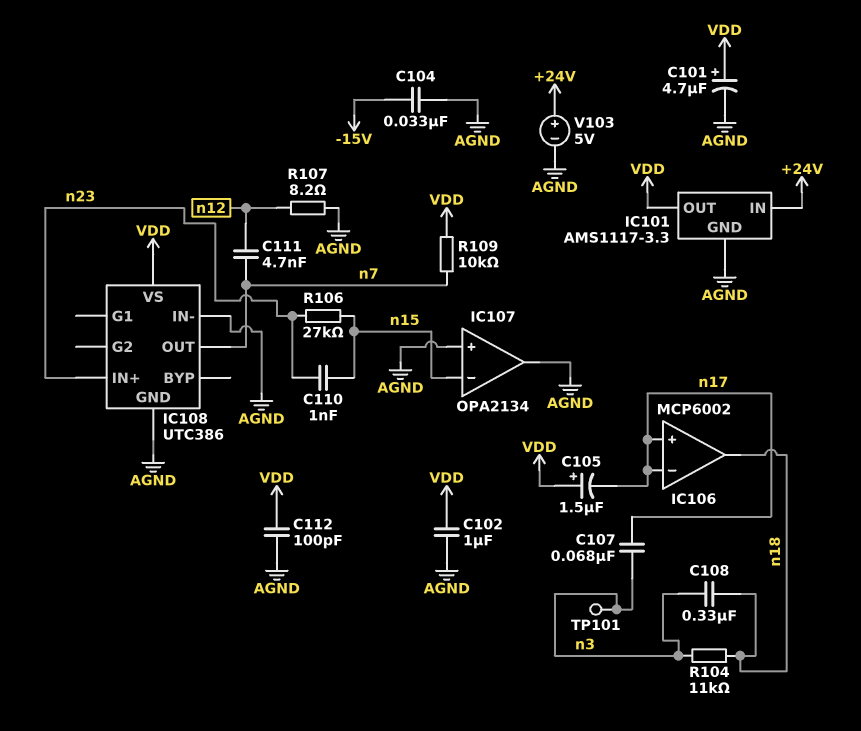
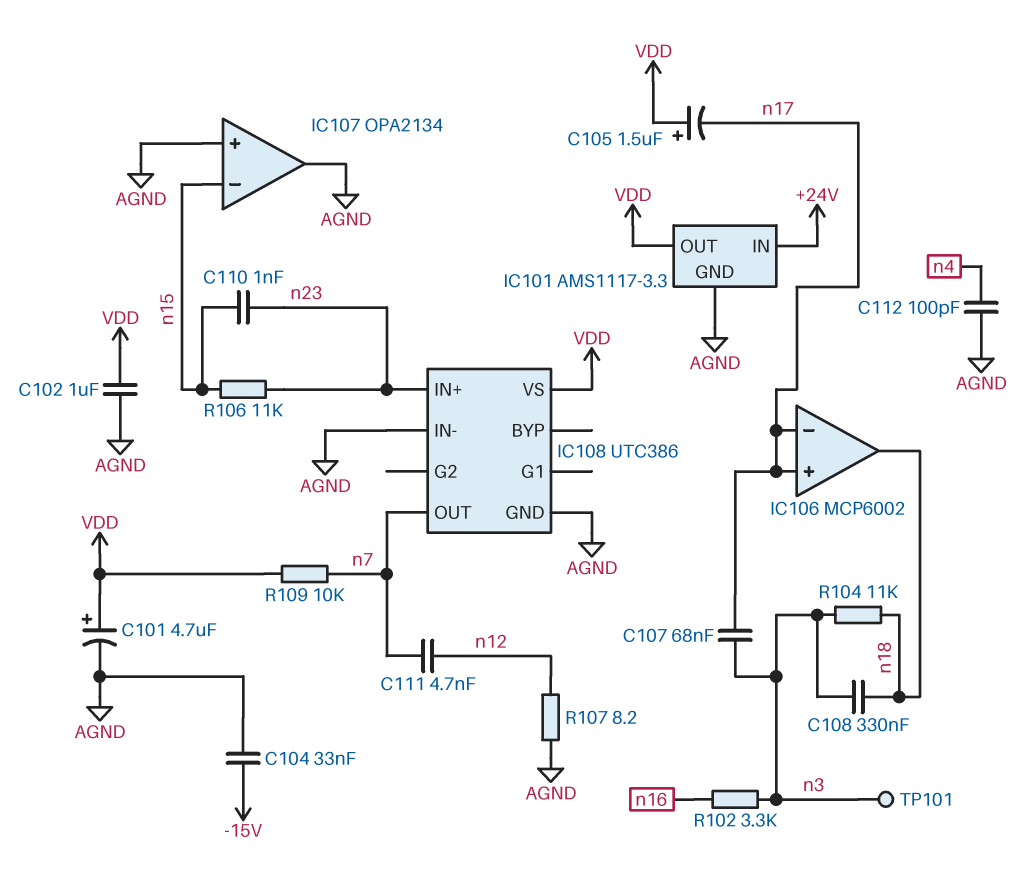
C112: 100pF (AGND, VDD) -> 100pF (AGND, n4)
R102: none -> 3.3k (n3, n16)
R106: 27k (n15, n23) -> 11k (n15, n23)
V103: 5V (plus +24V, minus AGND) -> none

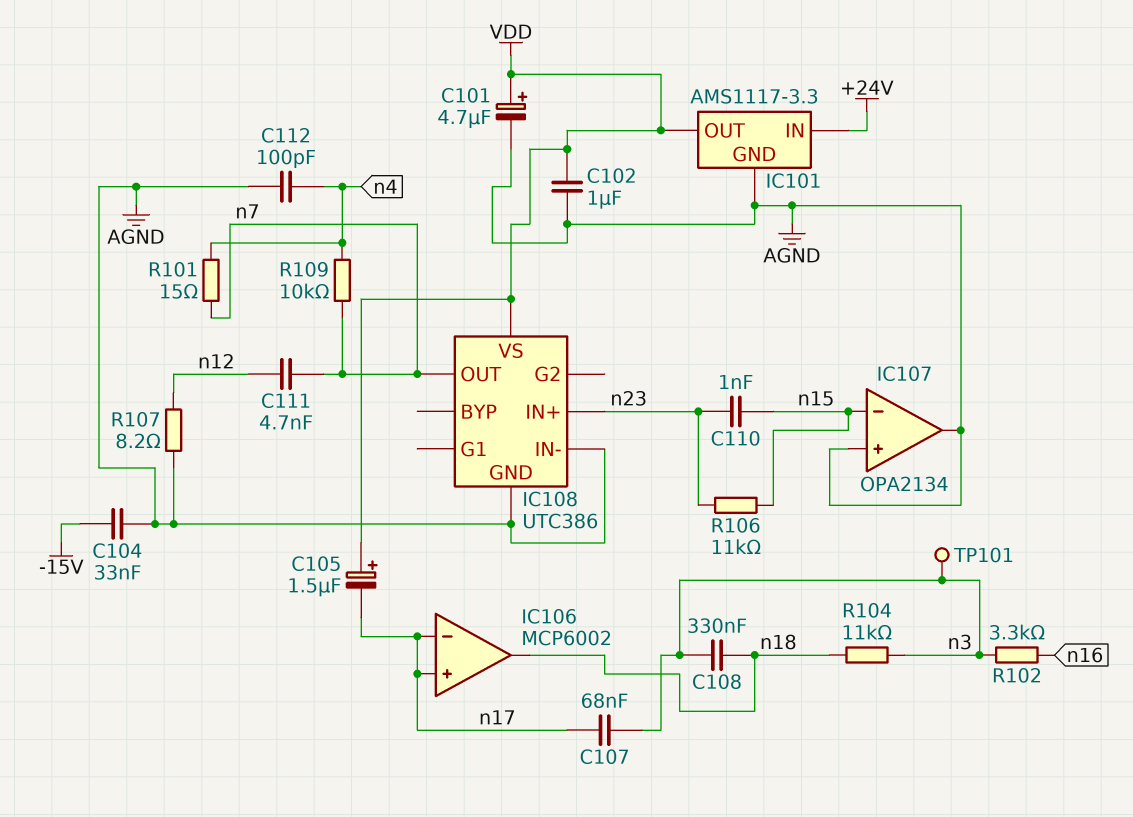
R101: none -> 15 (n4, n7)
R109: 10k (VDD, n7) -> 10k (n4, n7)

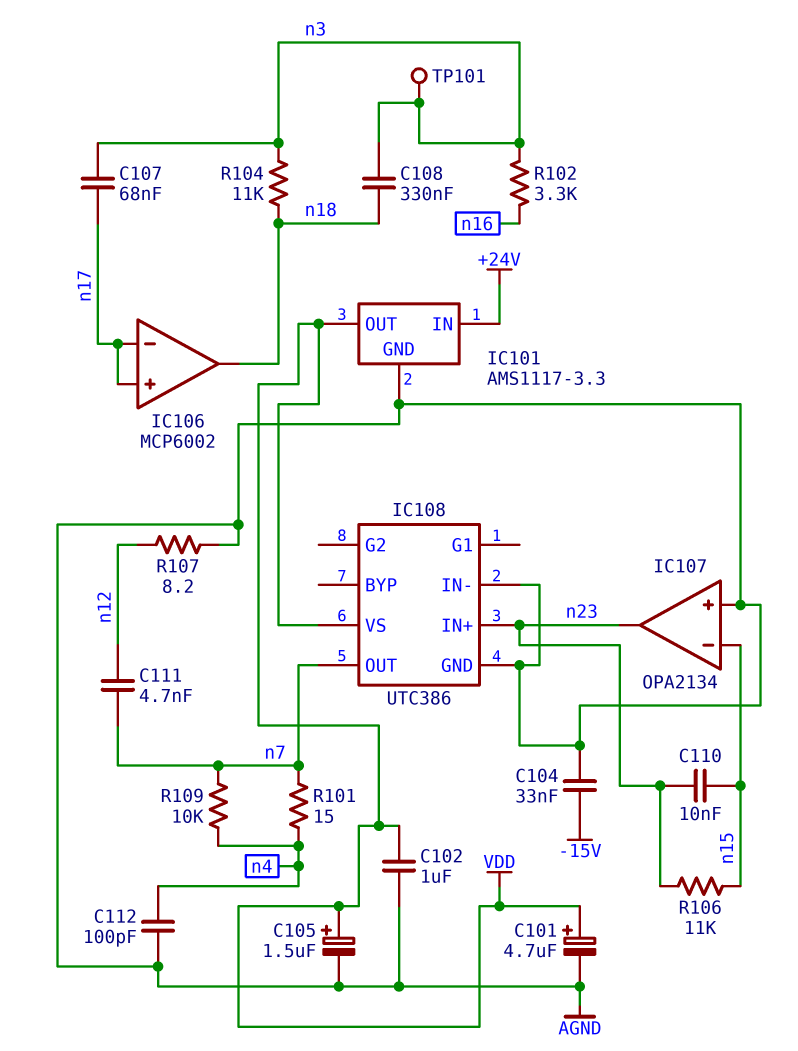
C105: 1.5uF (plus VDD, minus n17) -> 1.5uF (plus VDD, minus AGND)
C110: 1nF (n15, n23) -> 10nF (n15, n23)
IC107 pin out: AGND -> n23

